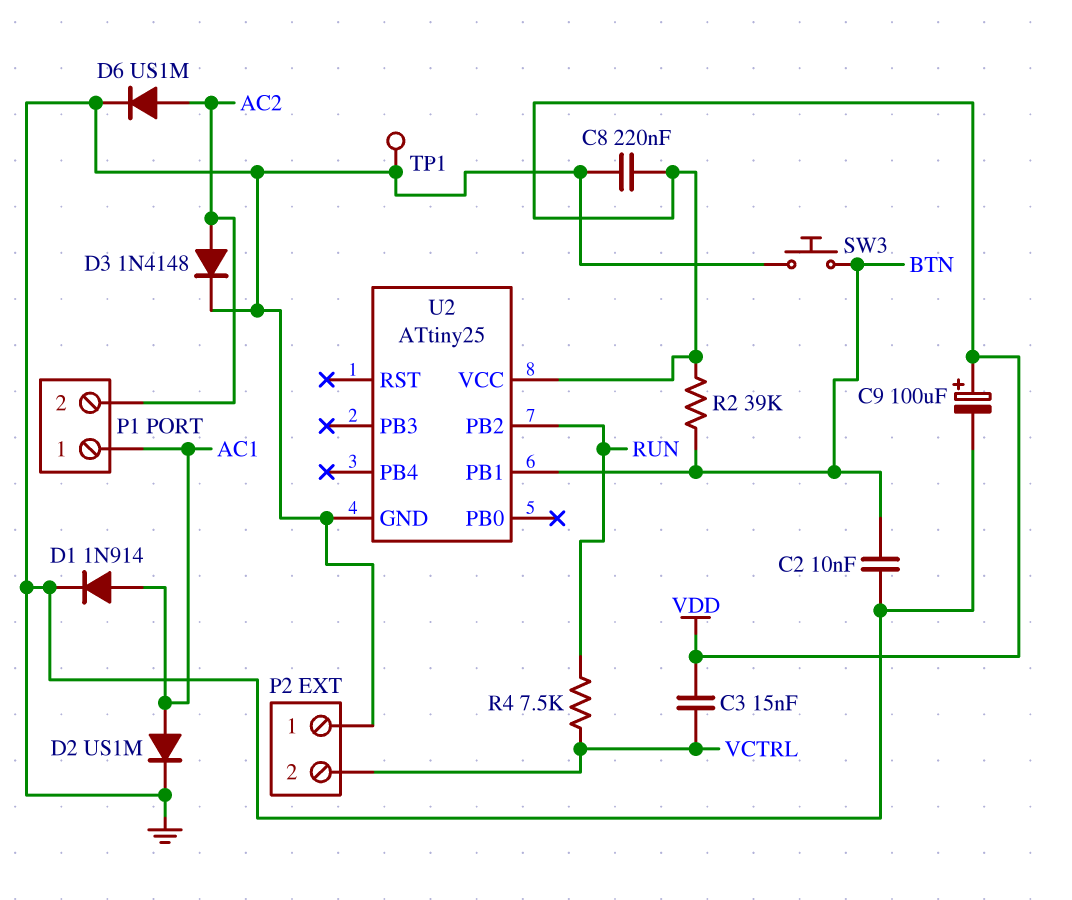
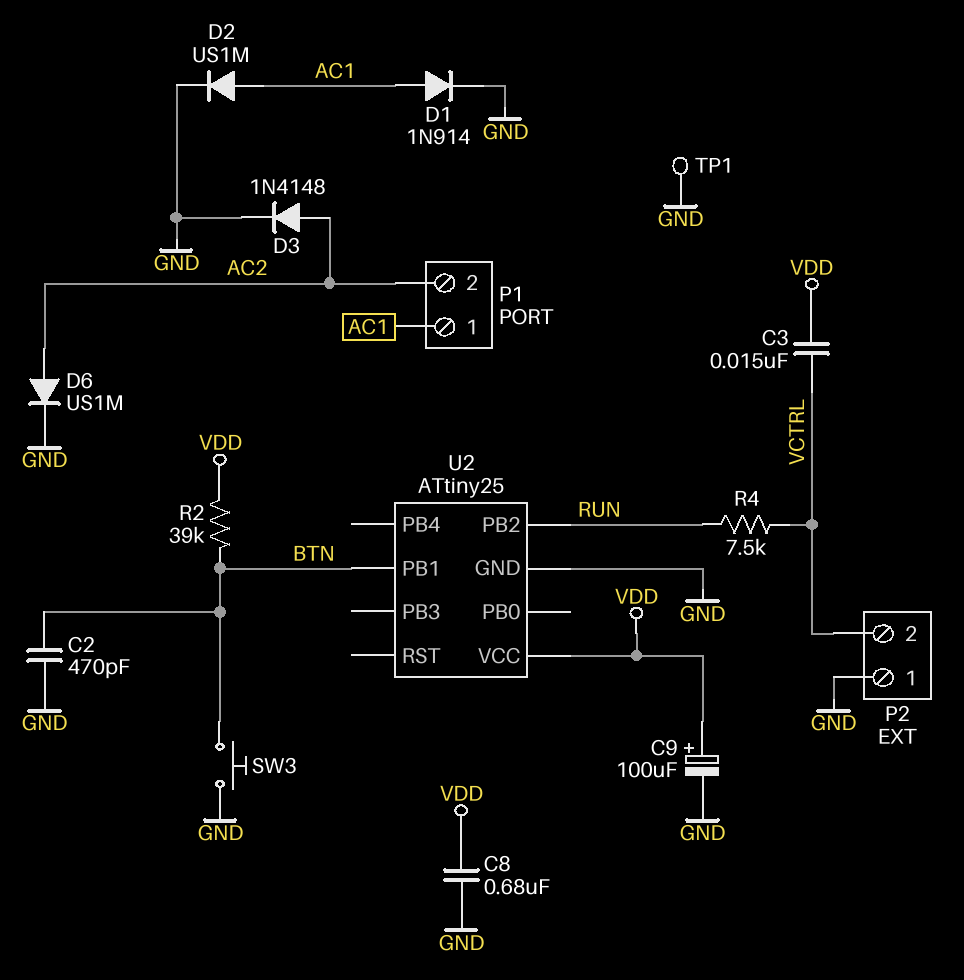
C2: 10nF (BTN, GND) -> 470pF (BTN, GND)
C8: 220nF (GND, VDD) -> 680nF (GND, VDD)

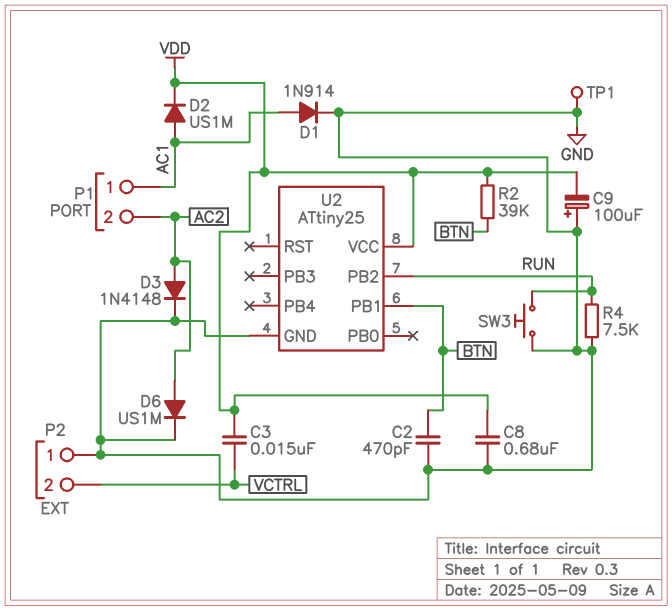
C9: 100uF (plus VDD, minus GND) -> 100uF (plus GND, minus VDD)
D2: diode US1M (A AC1, K GND) -> diode US1M (A AC1, K VDD)
R4: 7.5k (RUN, VCTRL) -> 7.5k (GND, RUN)
SW3: button (BTN, GND) -> button (GND, RUN)

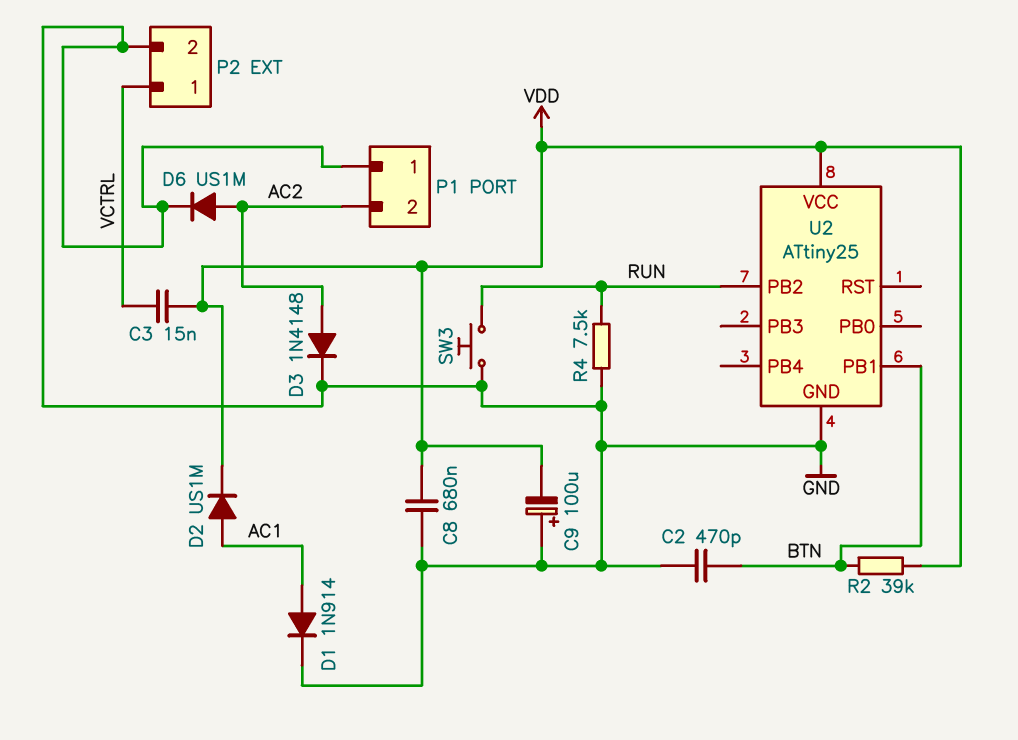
P1 pin 1: AC1 -> GND
P2 pin 1: GND -> VCTRL
P2 pin 2: VCTRL -> GND
TP1: test point (GND) -> none

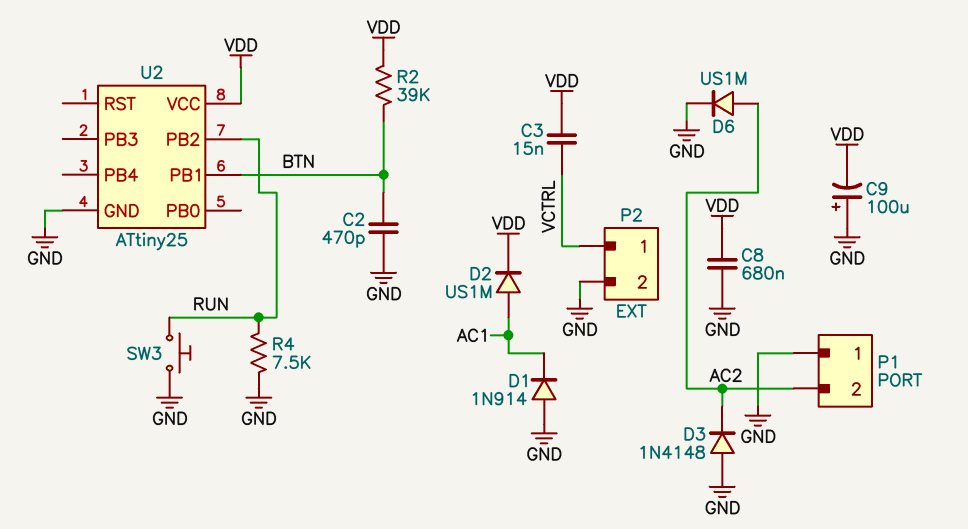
D1: diode 1N914 (A AC1, K GND) -> diode 1N914 (A GND, K AC1)
D3: diode 1N4148 (A AC2, K GND) -> diode 1N4148 (A GND, K AC2)

